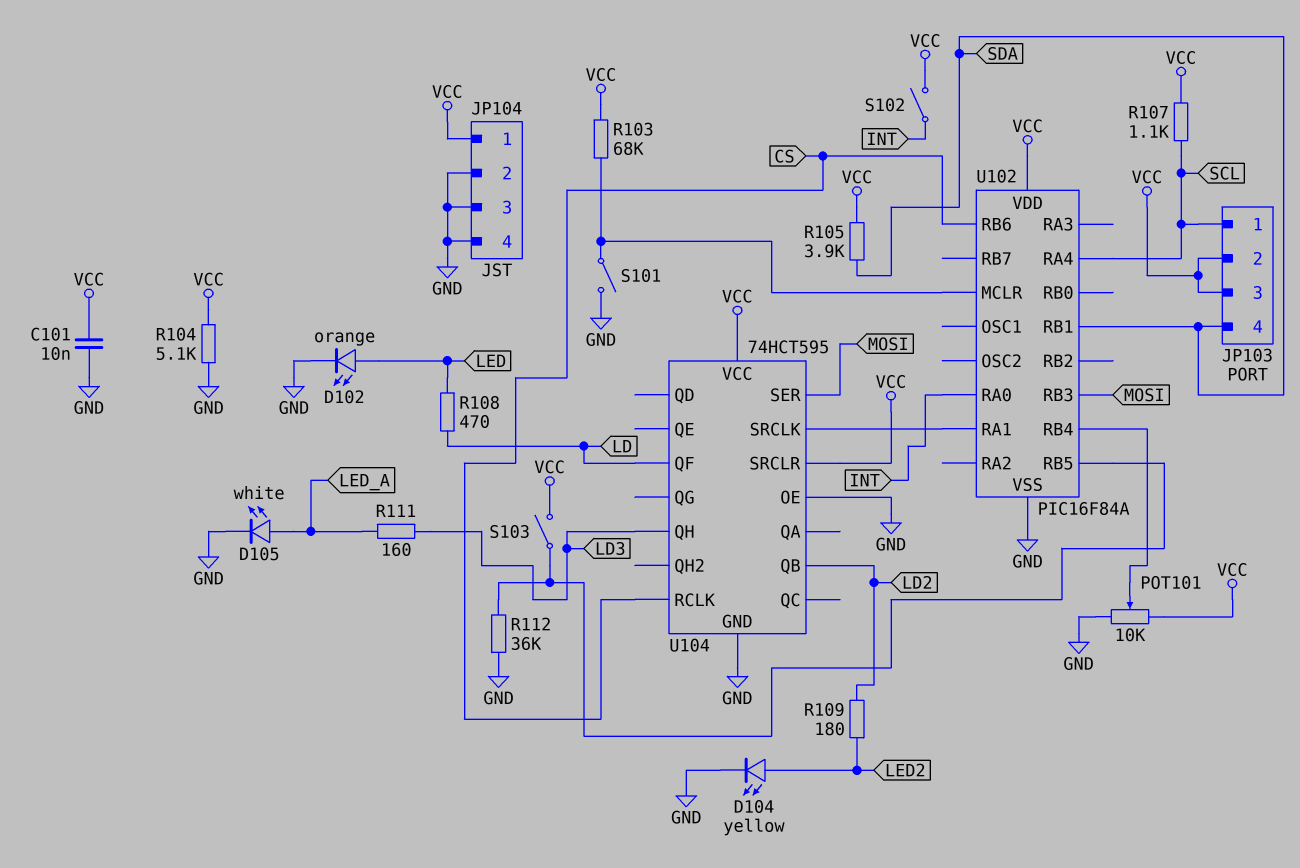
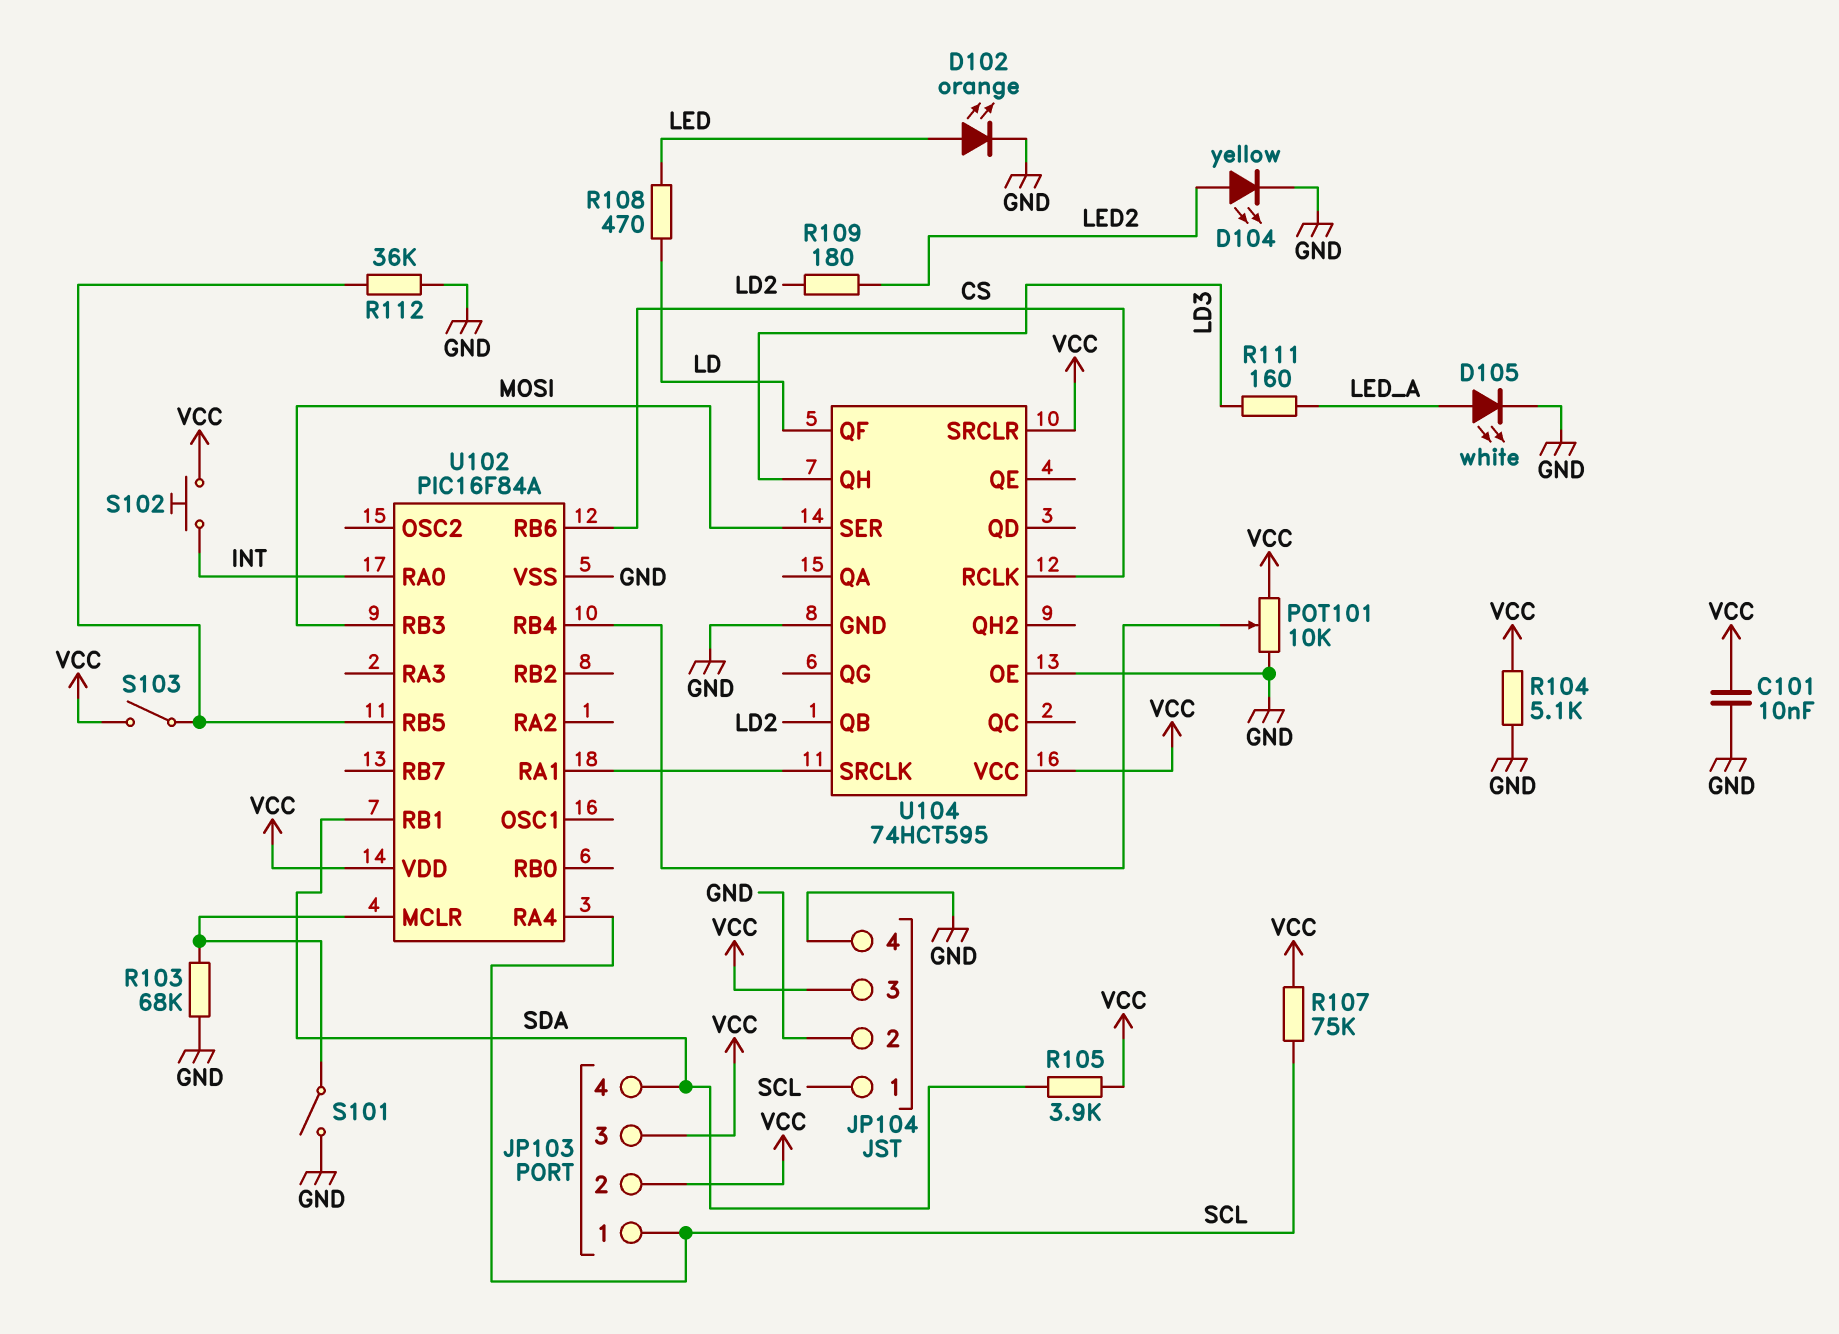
JP104 pin 1: VCC -> SCL
JP104 pin 3: GND -> VCC
R103: 68k (U102/MCLR, VCC) -> 68k (GND, U102/MCLR)
R107: 1.1k (SCL, VCC) -> 75k (SCL, VCC)
S102: switch (INT, VCC) -> button (INT, VCC)

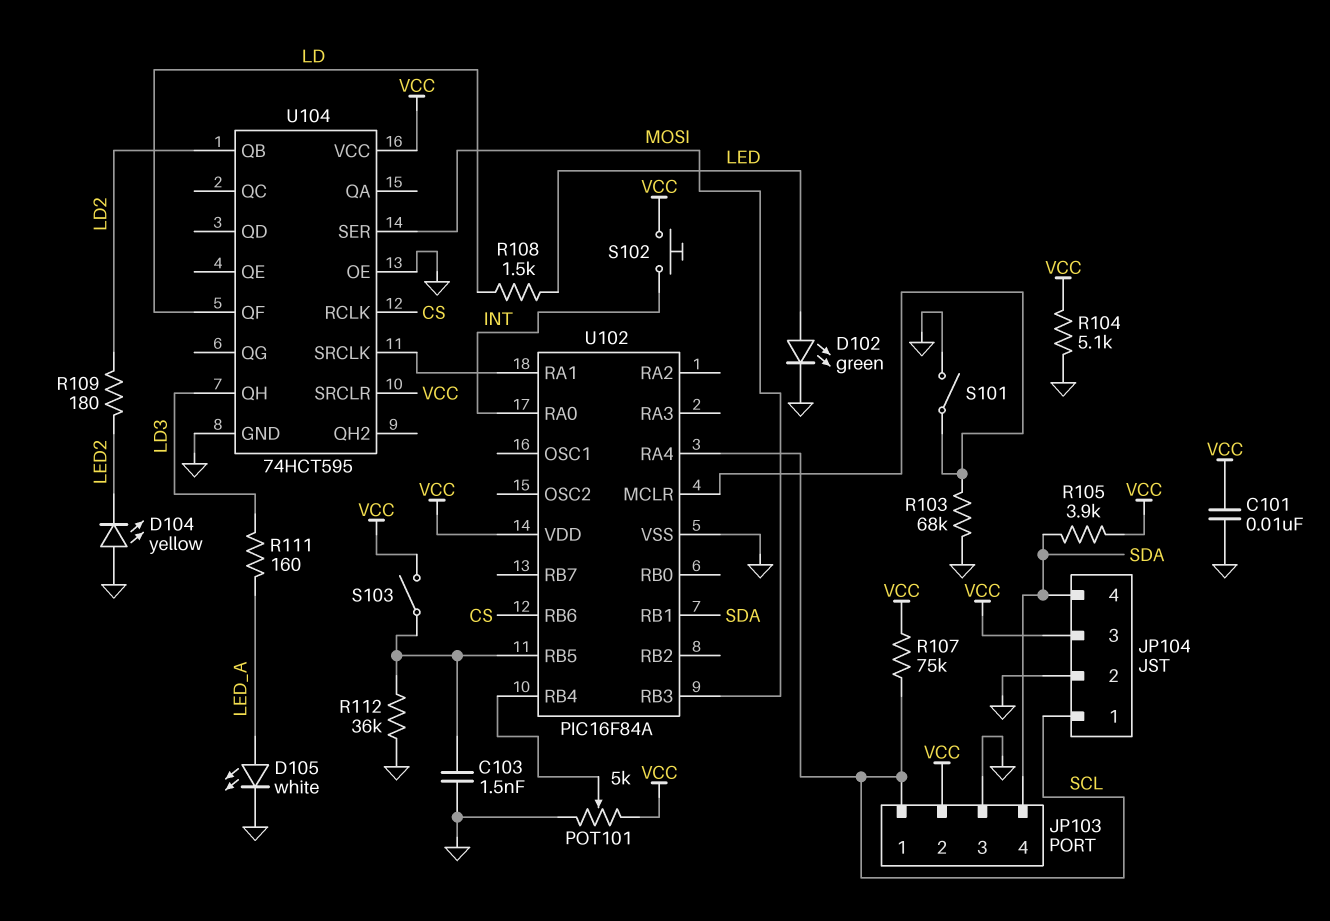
C103: none -> 1.5nF (GND, U102/RB5)
D102: LED orange (A LED, K GND) -> LED green (A LED, K GND)
D104: LED yellow (A LED2, K GND) -> LED yellow (A GND, K LED2)
JP103 pin 3: VCC -> GND
JP104 pin 4: GND -> SDA
POT101: 10k (GND, VCC, wiper U102/RB4) -> 5k (GND, VCC, wiper U102/RB4)
R108: 470 (LD, LED) -> 1.5k (LD, LED)

